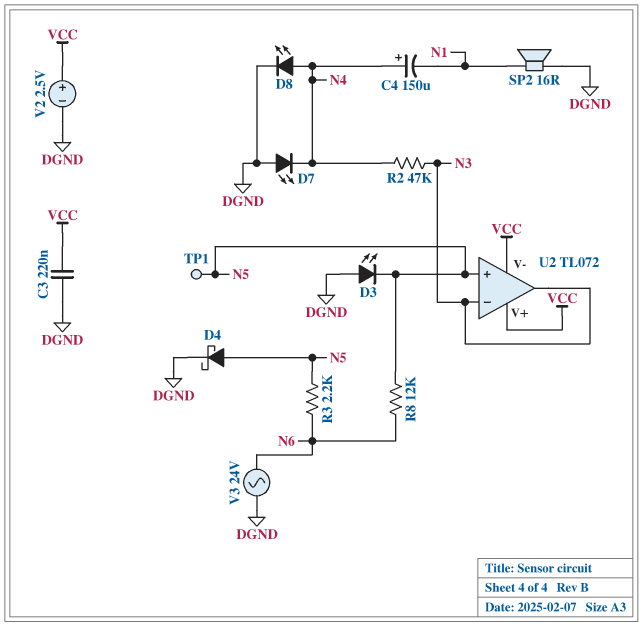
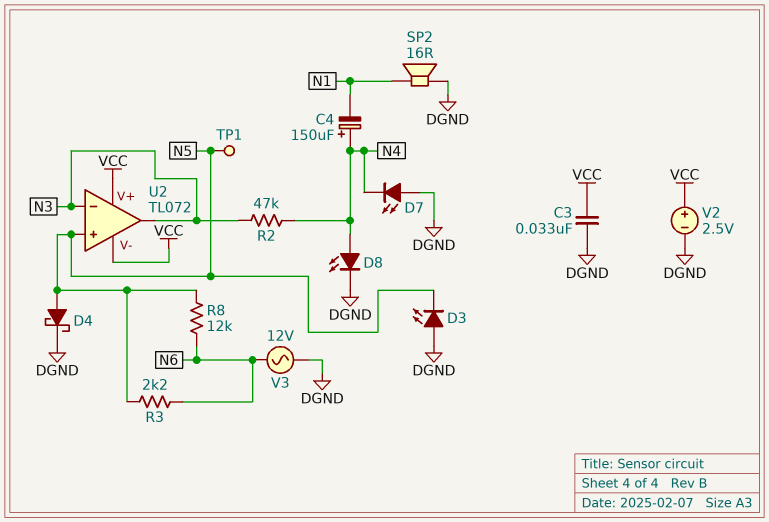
C3: 220nF (DGND, VCC) -> 33nF (DGND, VCC)
V3: AC 24V (DGND, N6) -> AC 12V (DGND, N6)

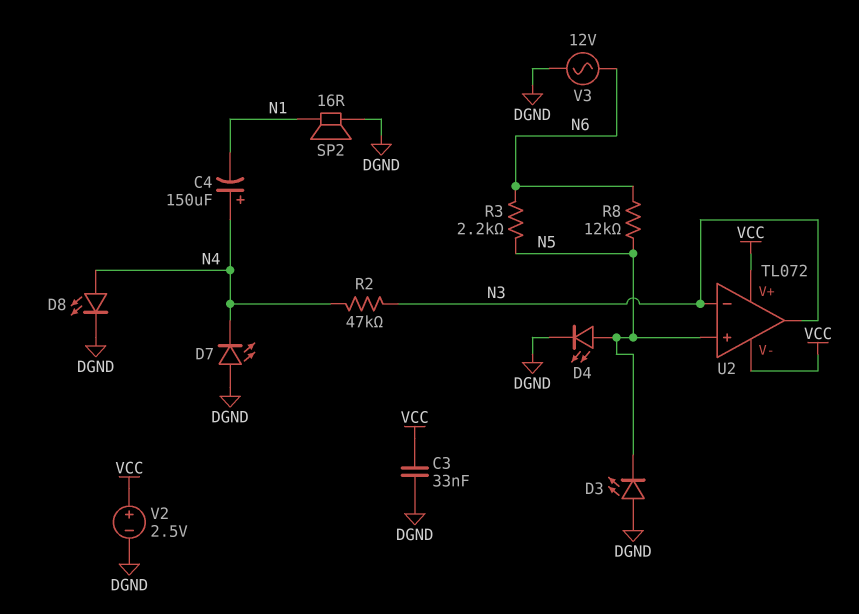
D4: schottky (A N5, K DGND) -> LED (A N5, K DGND)
TP1: test point (N5) -> none

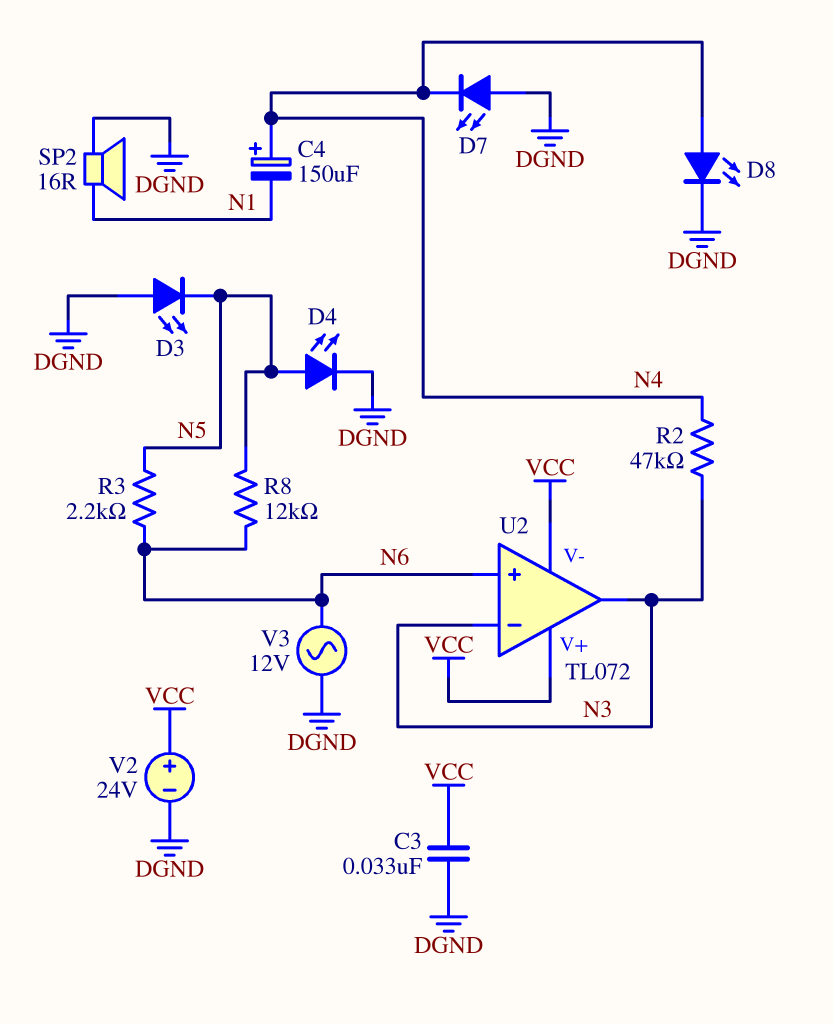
U2 pin in+: N5 -> N6
V2: 2.5V (plus VCC, minus DGND) -> 24V (plus VCC, minus DGND)

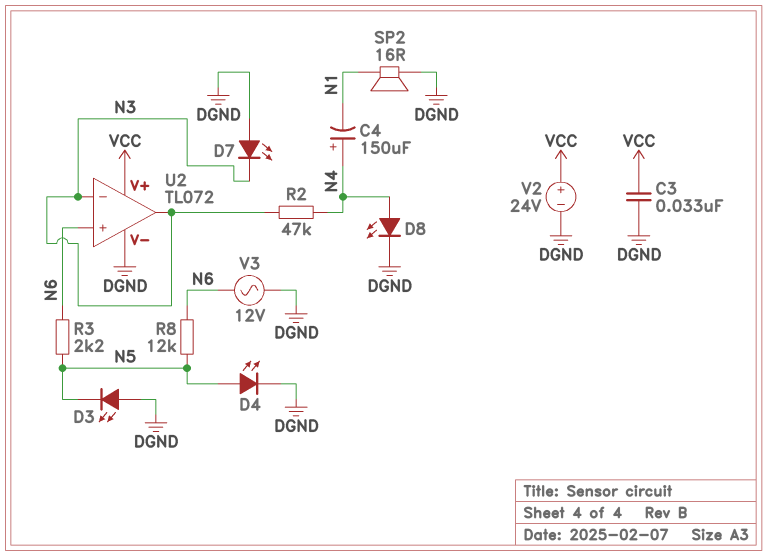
D7: LED (A DGND, K N4) -> LED (A DGND, K N3)
U2 pin V-: VCC -> DGND

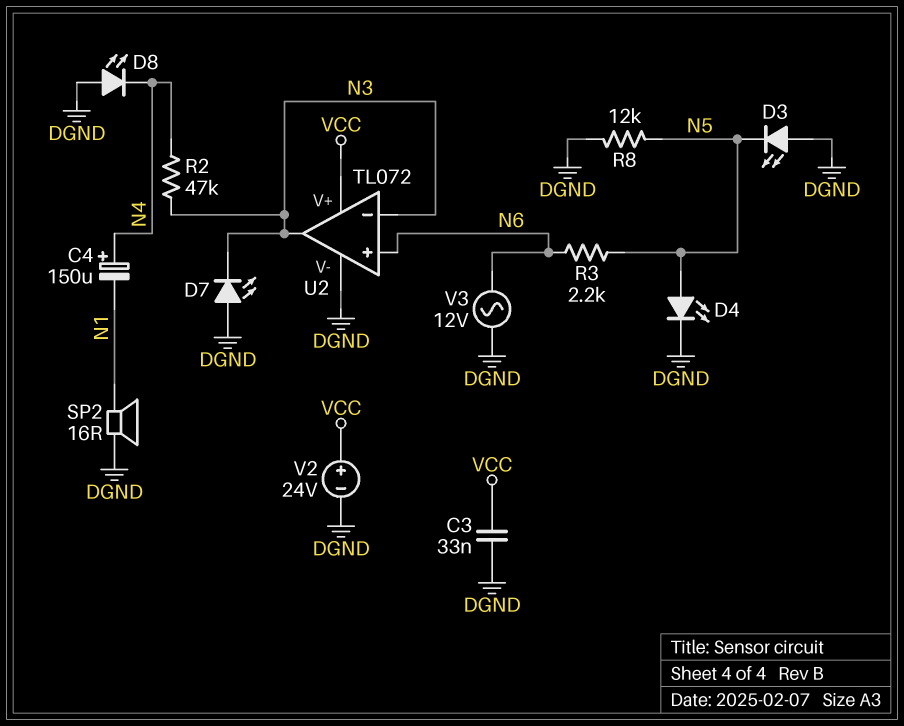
D8: LED (A N4, K DGND) -> LED (A DGND, K N4)
R8: 12k (N5, N6) -> 12k (DGND, N5)

